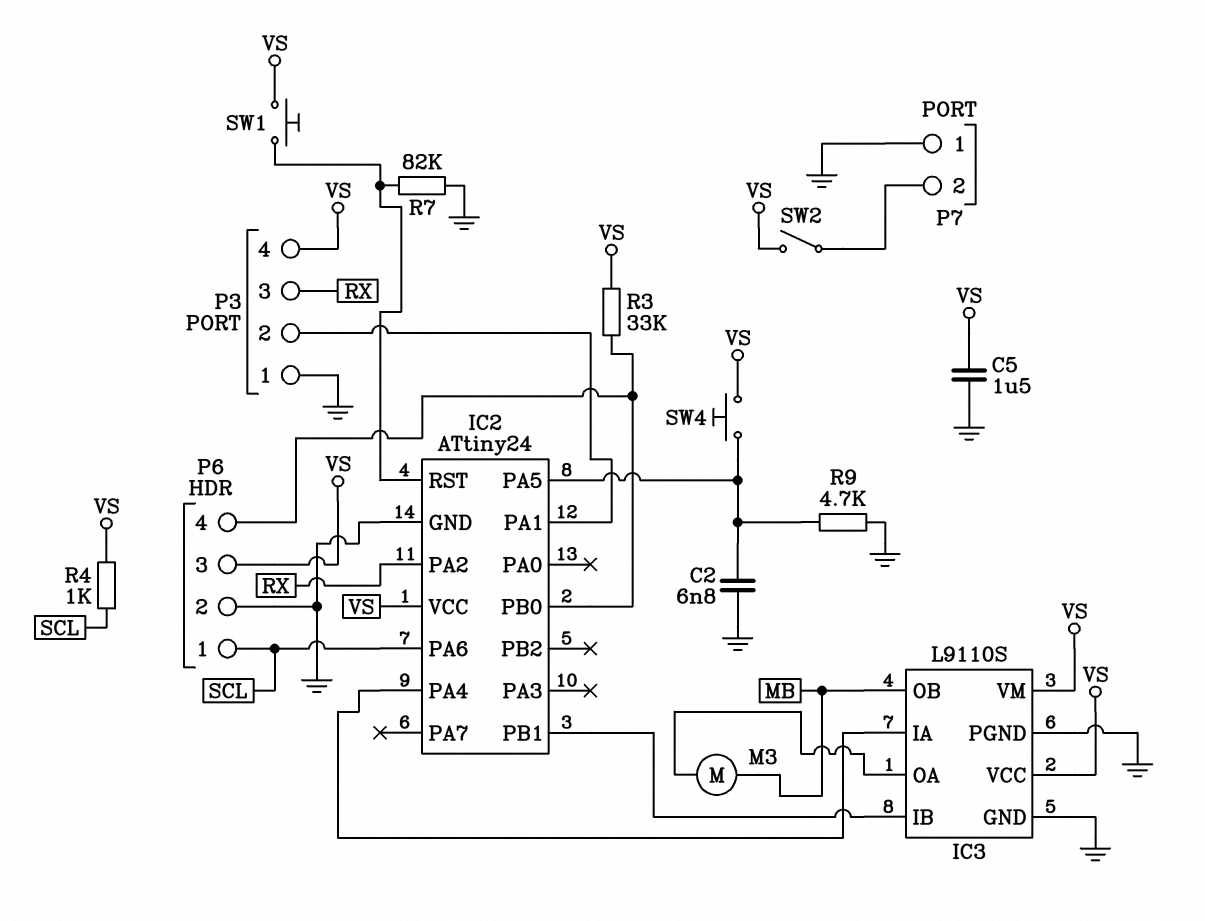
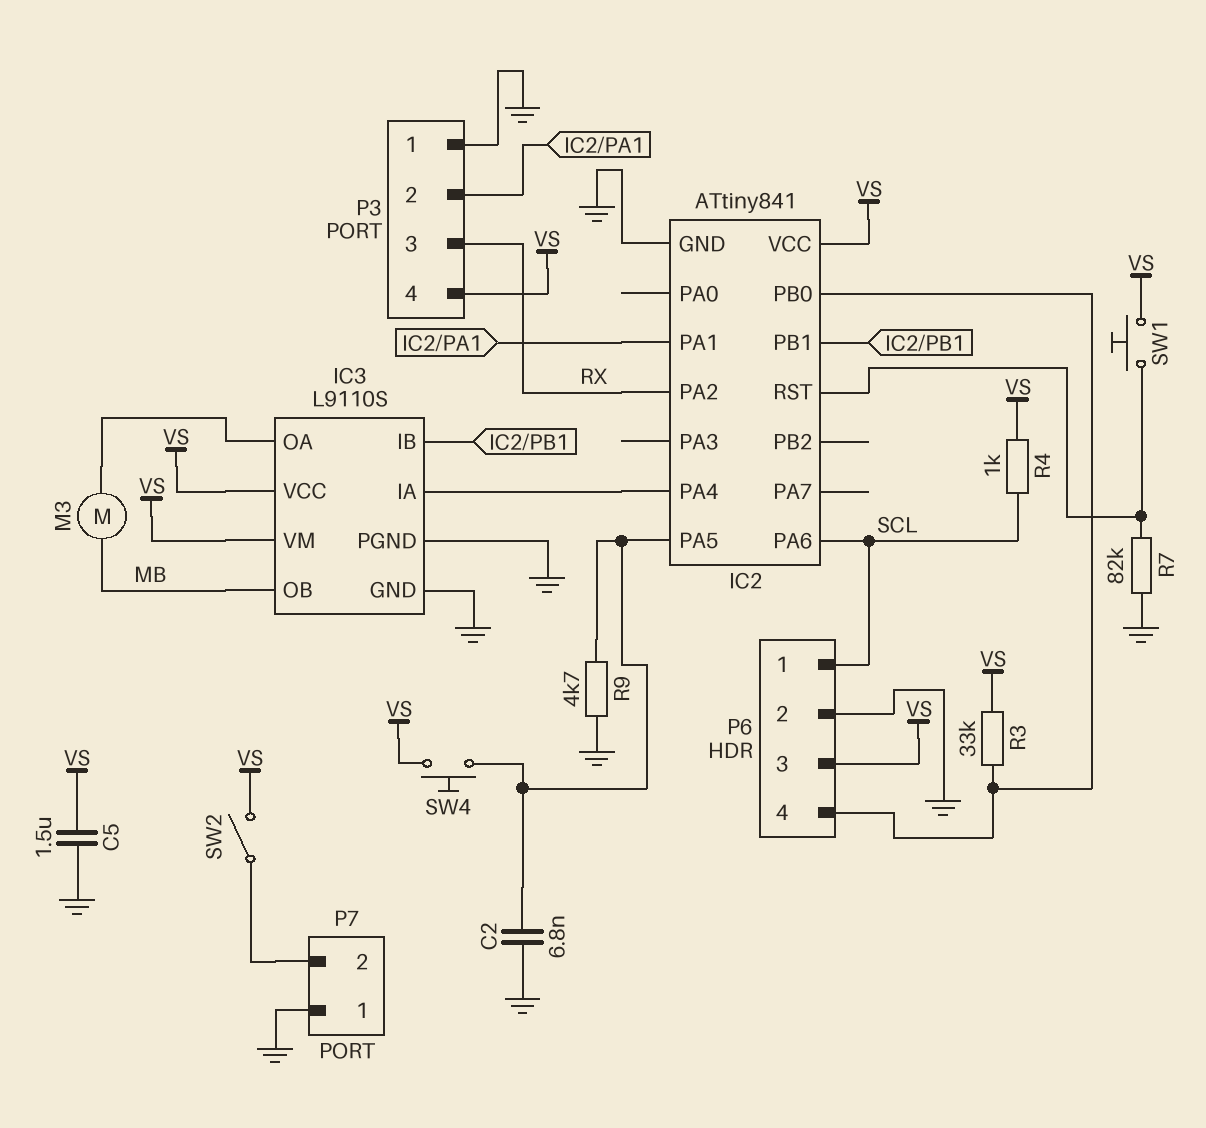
IC2: ATtiny24 -> ATtiny841

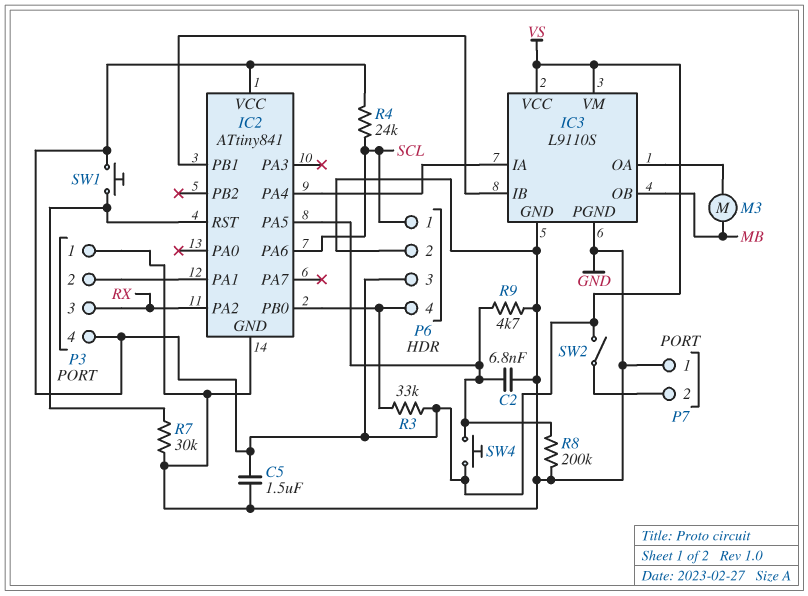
R4: 1k (SCL, VS) -> 24k (SCL, VS)
R7: 82k (GND, IC2/RST) -> 30k (GND, IC2/RST)
R8: none -> 200k (GND, IC2/PA5)

